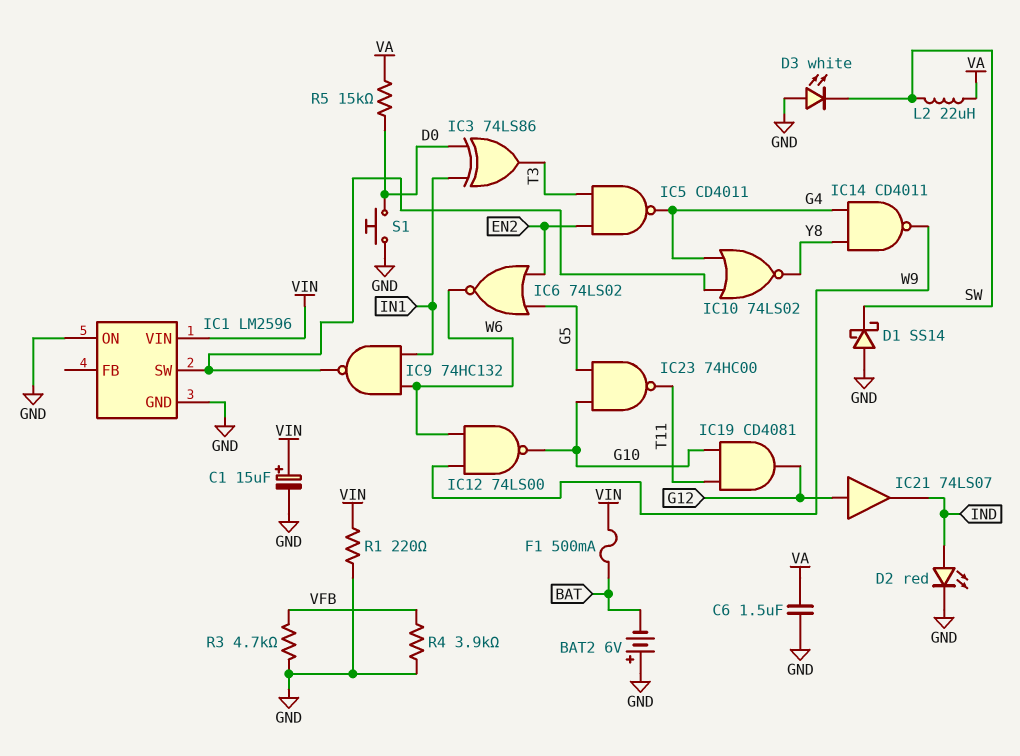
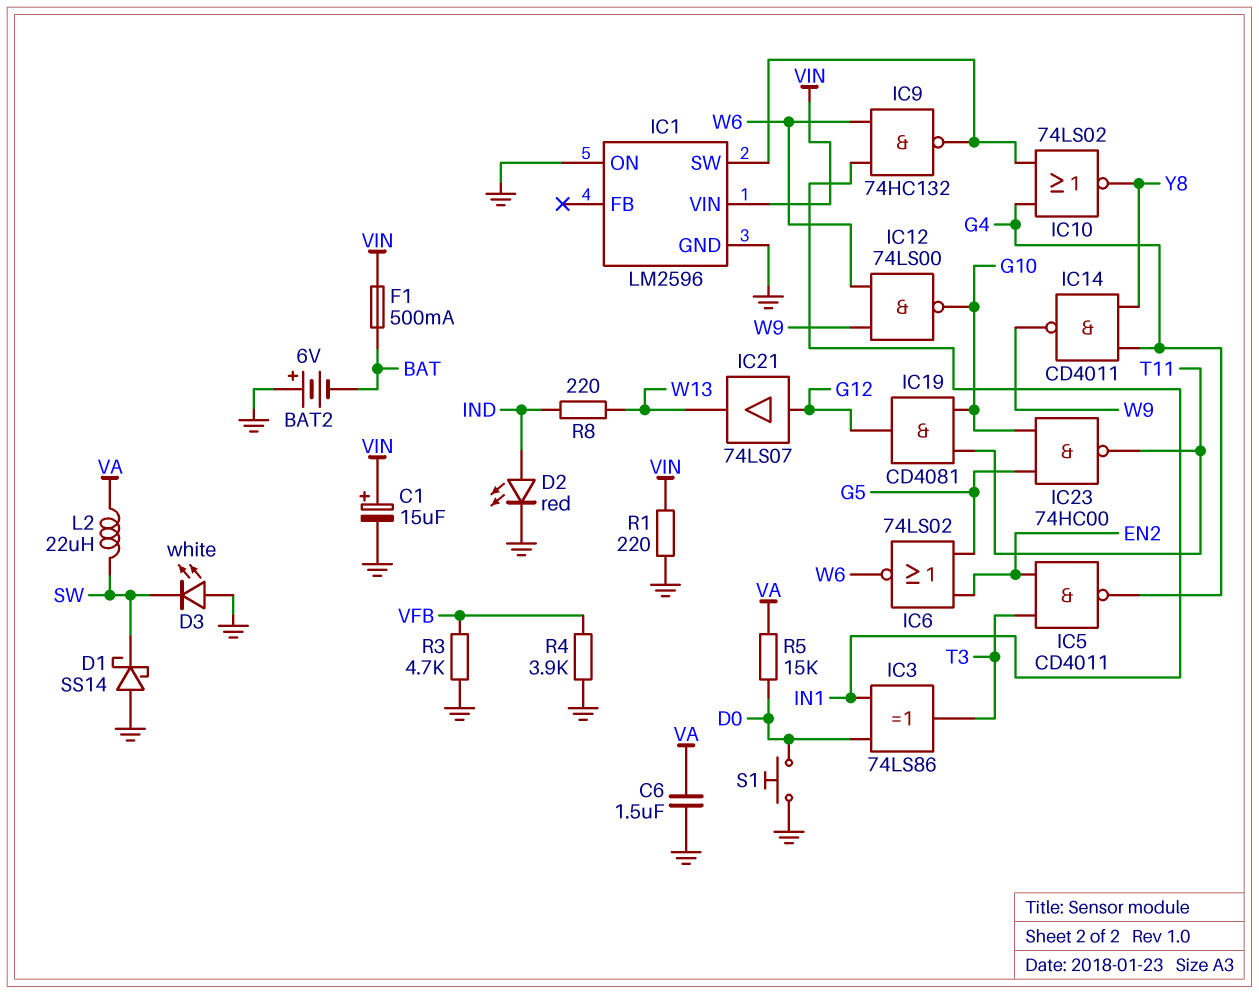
IC21: buffer 74LS07 (in G12, out IND) -> buffer 74LS07 (in G12, out W13)
R8: none -> 220 (IND, W13)

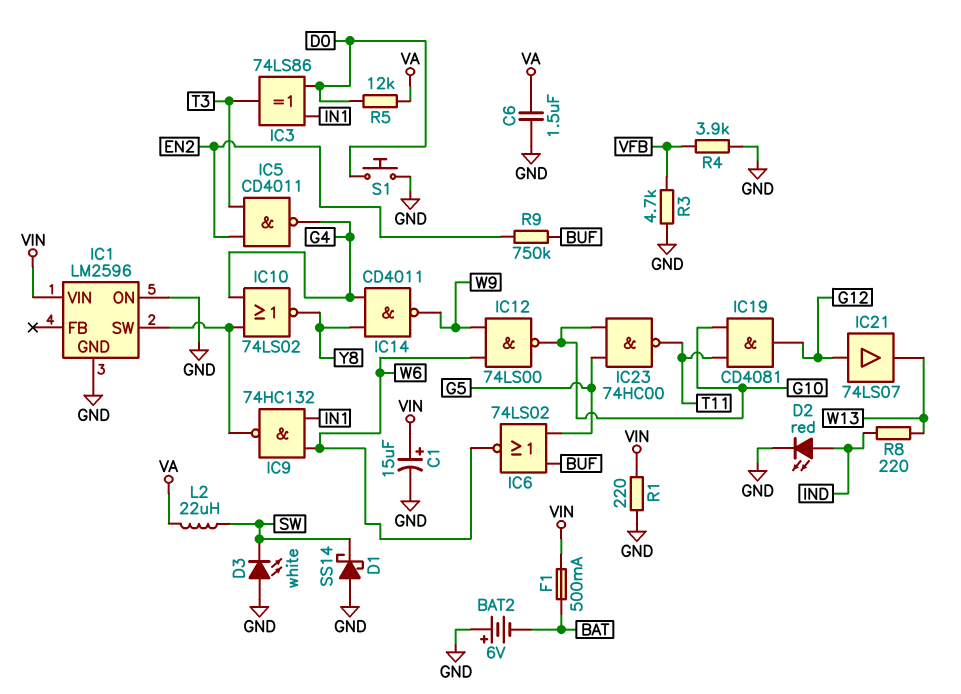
IC6: NOR 74LS02 (in EN2, in G5, out W6) -> NOR 74LS02 (in BUF, in G5, out W6)
R5: 15k (D0, VA) -> 12k (D0, VA)
R9: none -> 750k (BUF, EN2)

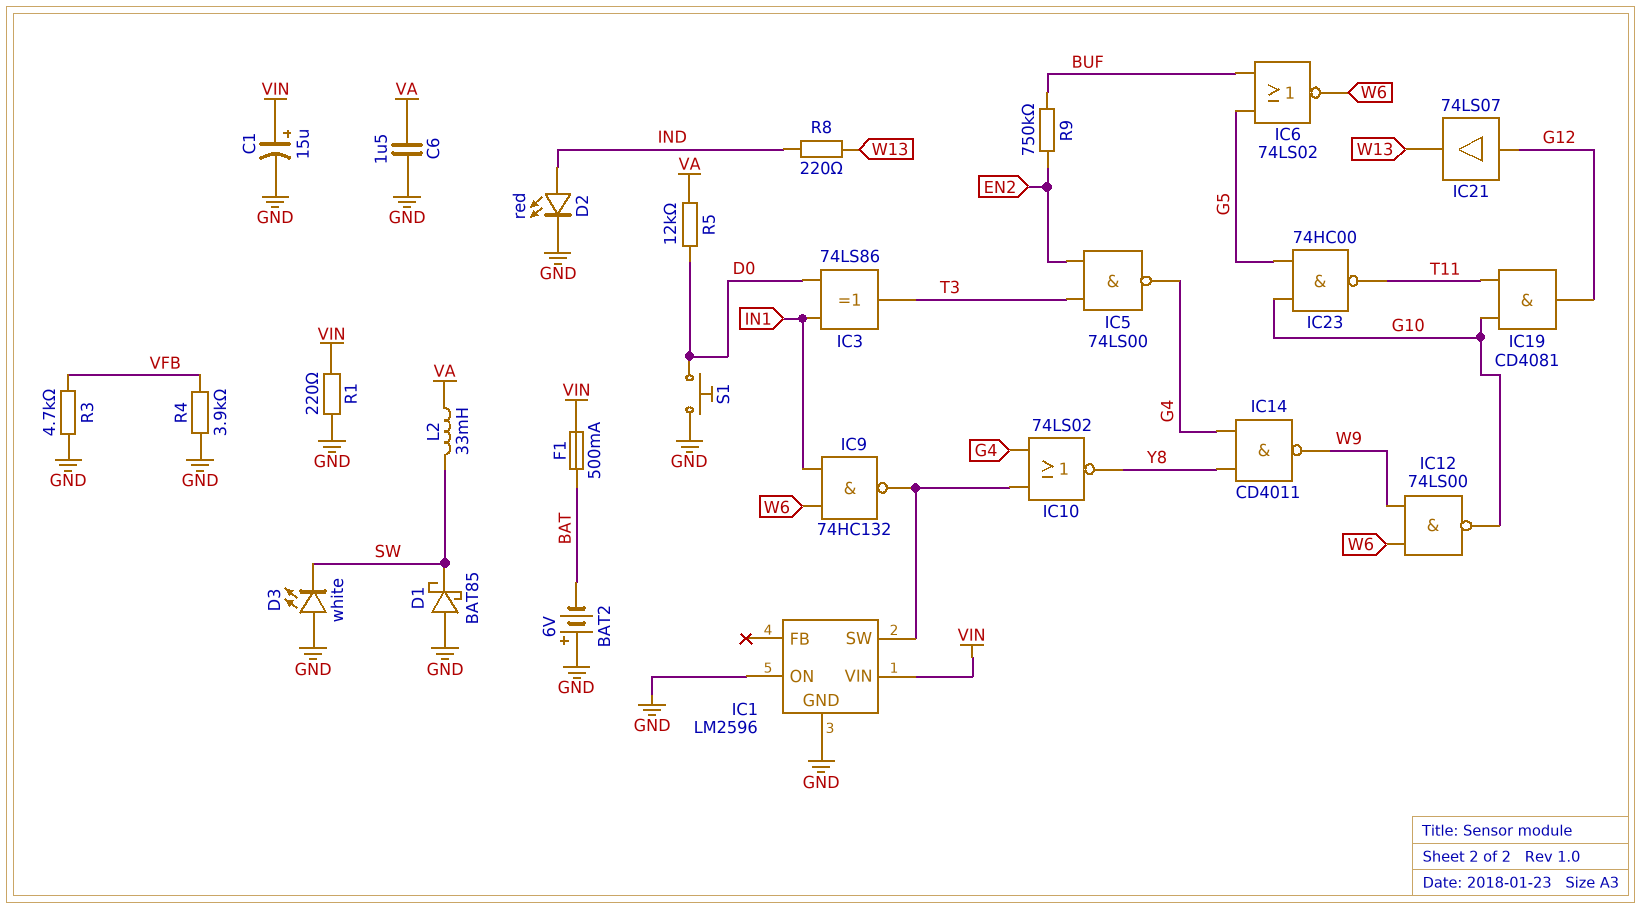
D1: schottky SS14 (A GND, K SW) -> schottky BAT85 (A GND, K SW)
IC5: NAND CD4011 (in EN2, in T3, out G4) -> NAND 74LS00 (in EN2, in T3, out G4)
L2: 22uH (SW, VA) -> 33mH (SW, VA)

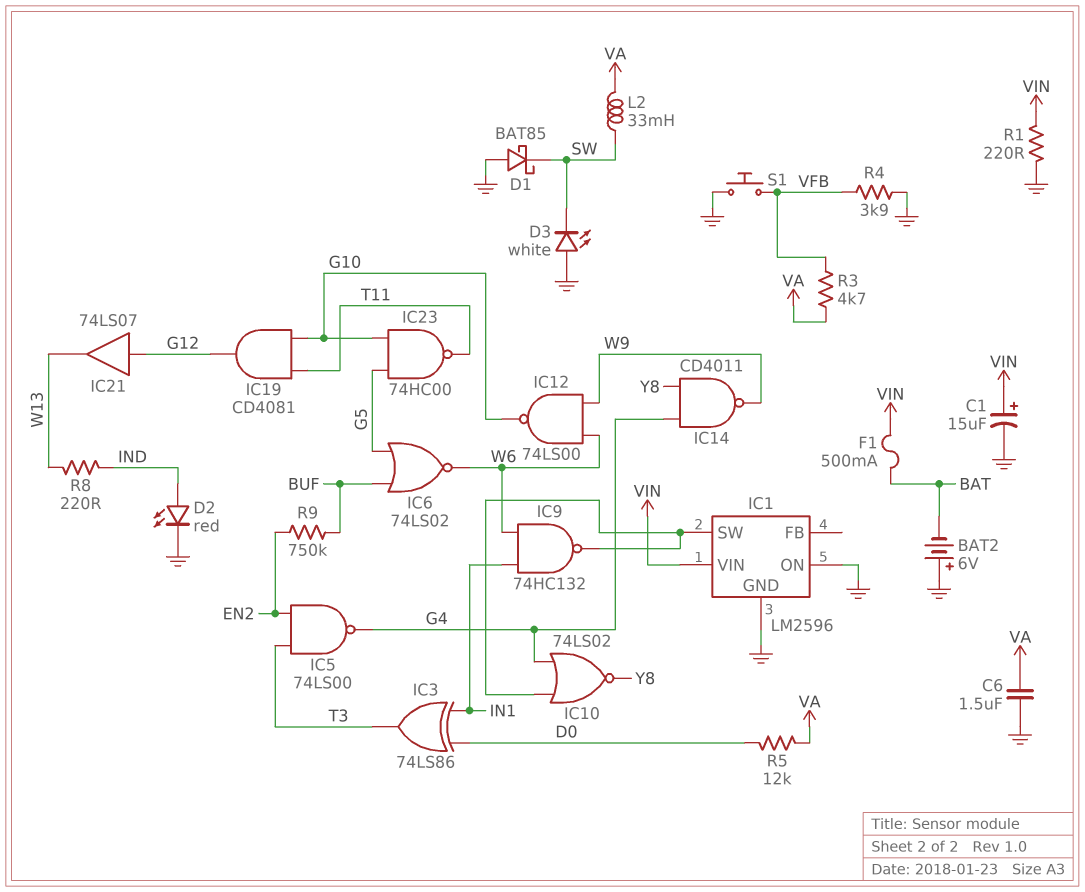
R3: 4.7k (GND, VFB) -> 4.7k (VA, VFB)
S1: button (D0, GND) -> button (GND, VFB)

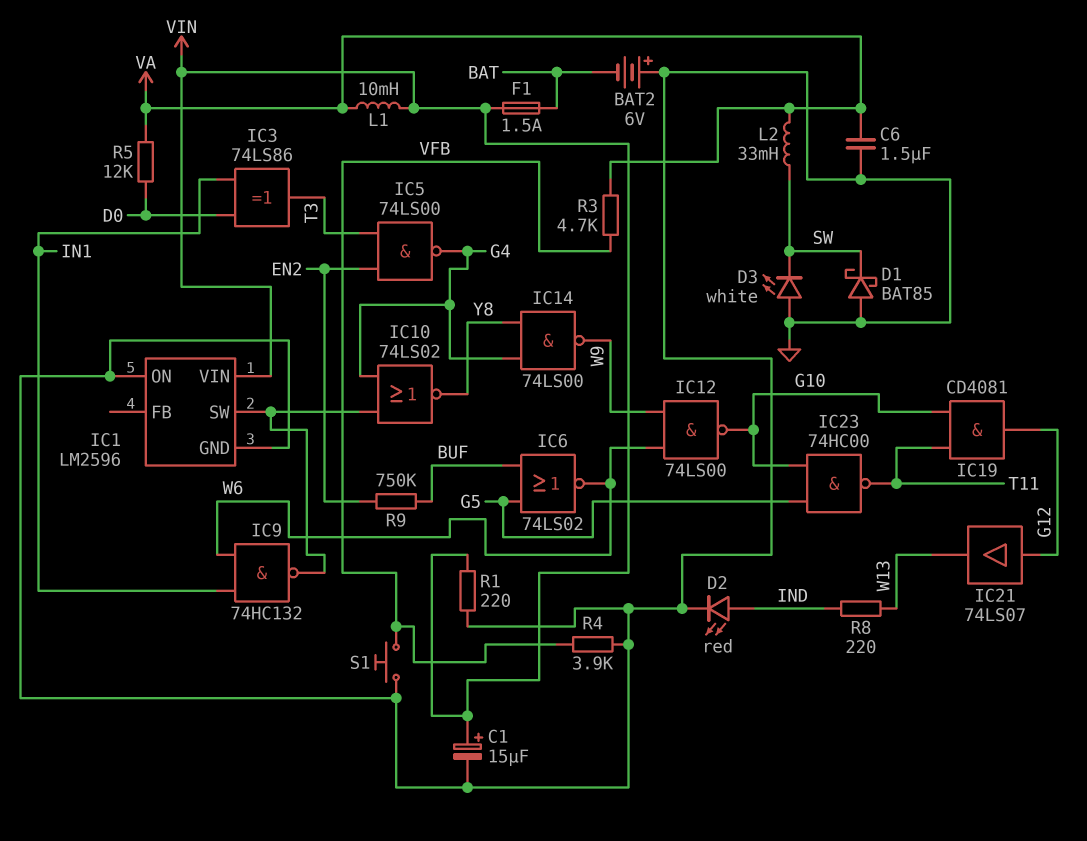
F1: 500mA (BAT, VIN) -> 1.5A (BAT, VIN)
IC14: NAND CD4011 (in G4, in Y8, out W9) -> NAND 74LS00 (in G4, in Y8, out W9)
L1: none -> 10mH (VA, VIN)

